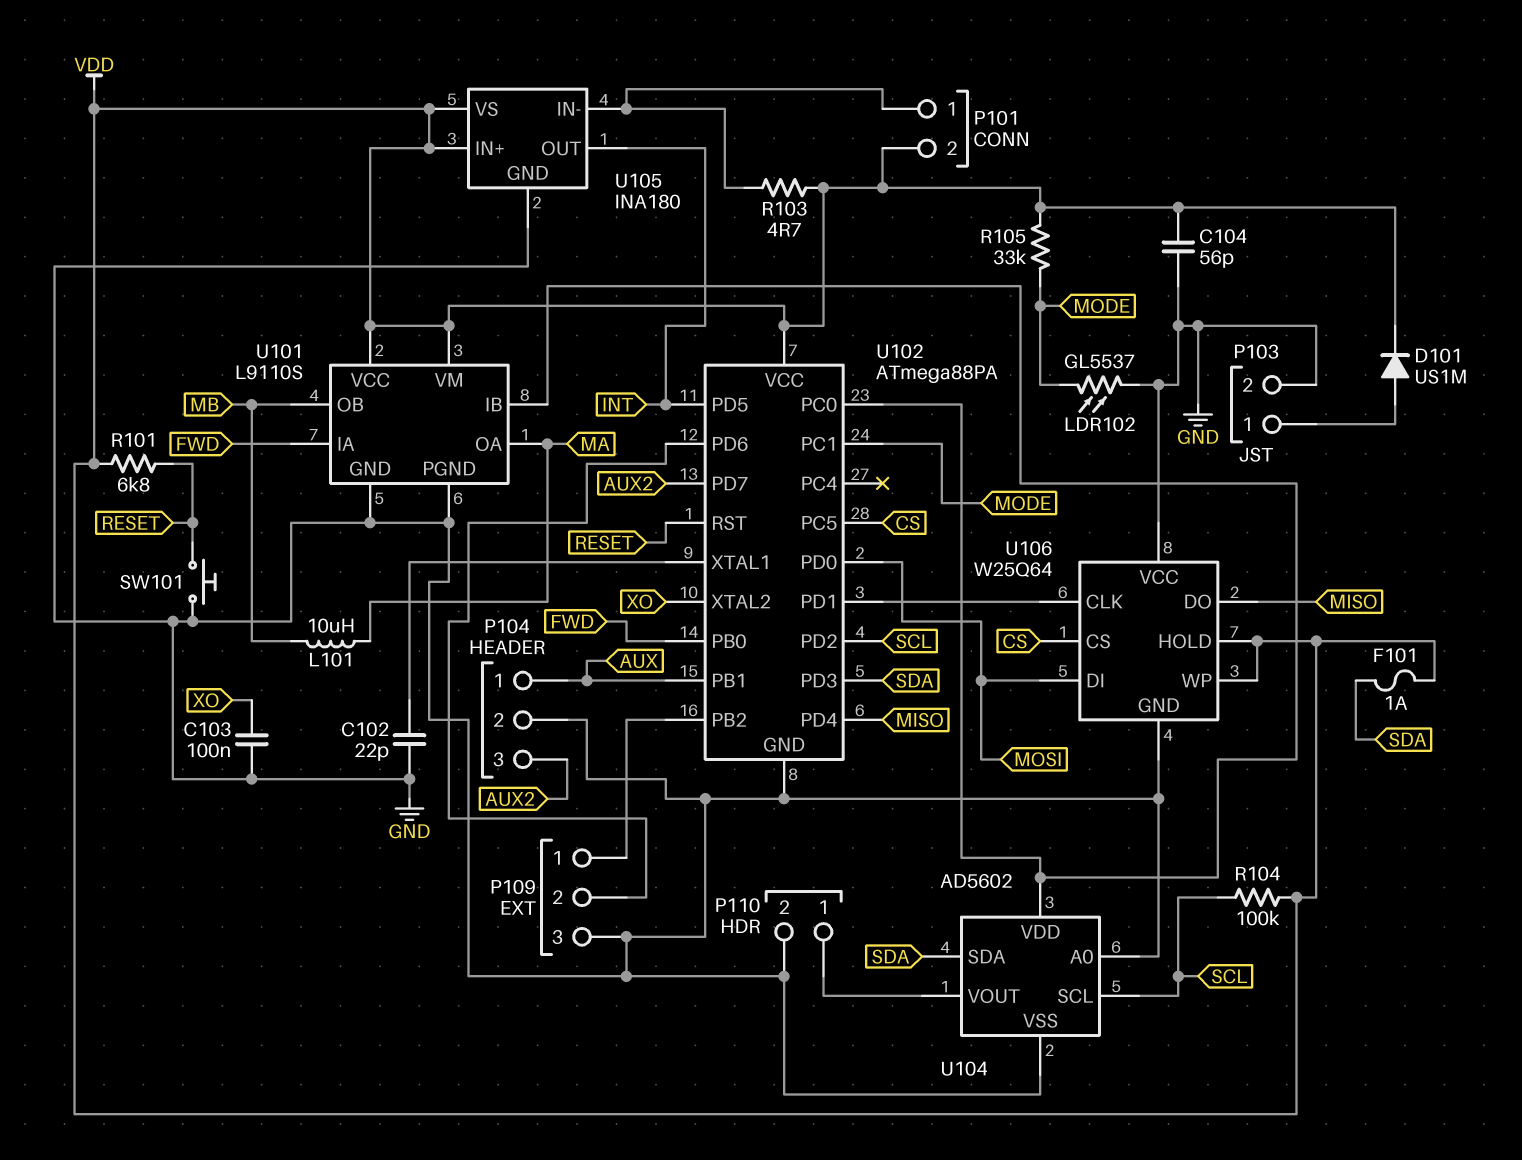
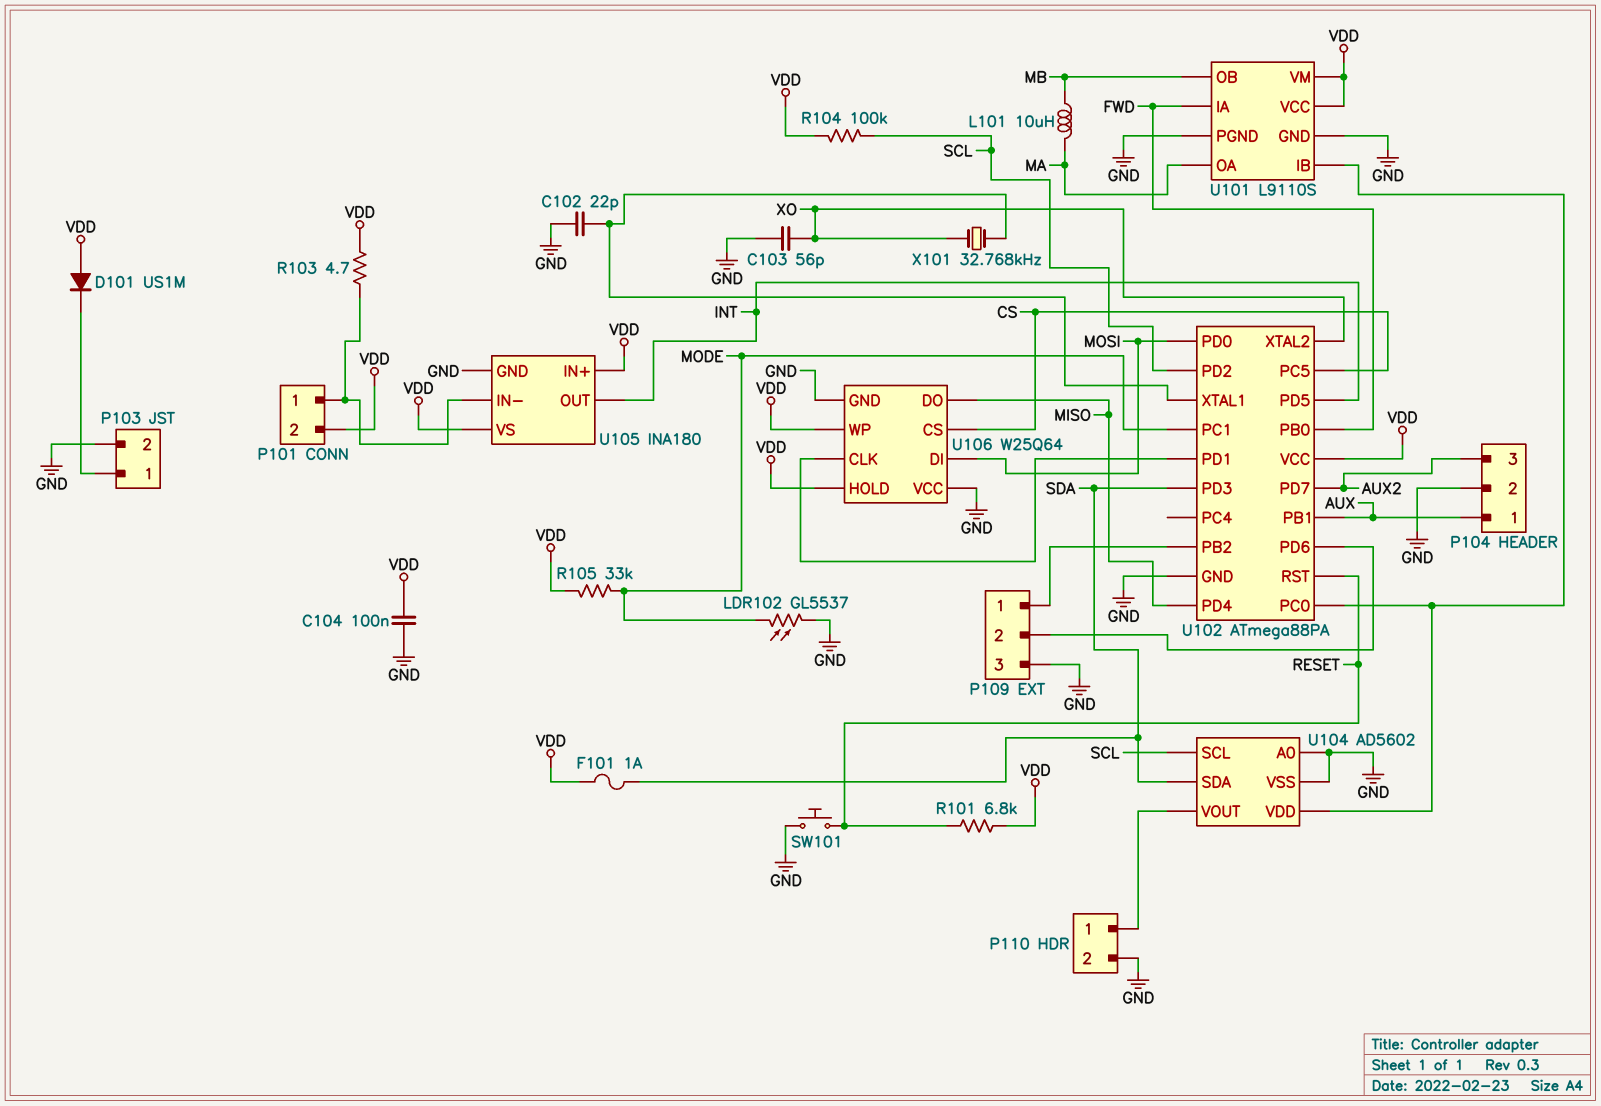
C103: 100nF (GND, XO) -> 56pF (GND, XO)
C104: 56pF (GND, VDD) -> 100nF (GND, VDD)
D101: diode US1M (A P103/1, K VDD) -> diode US1M (A VDD, K P103/1)
X101: none -> 32.768kHz (U102/XTAL1, XO)

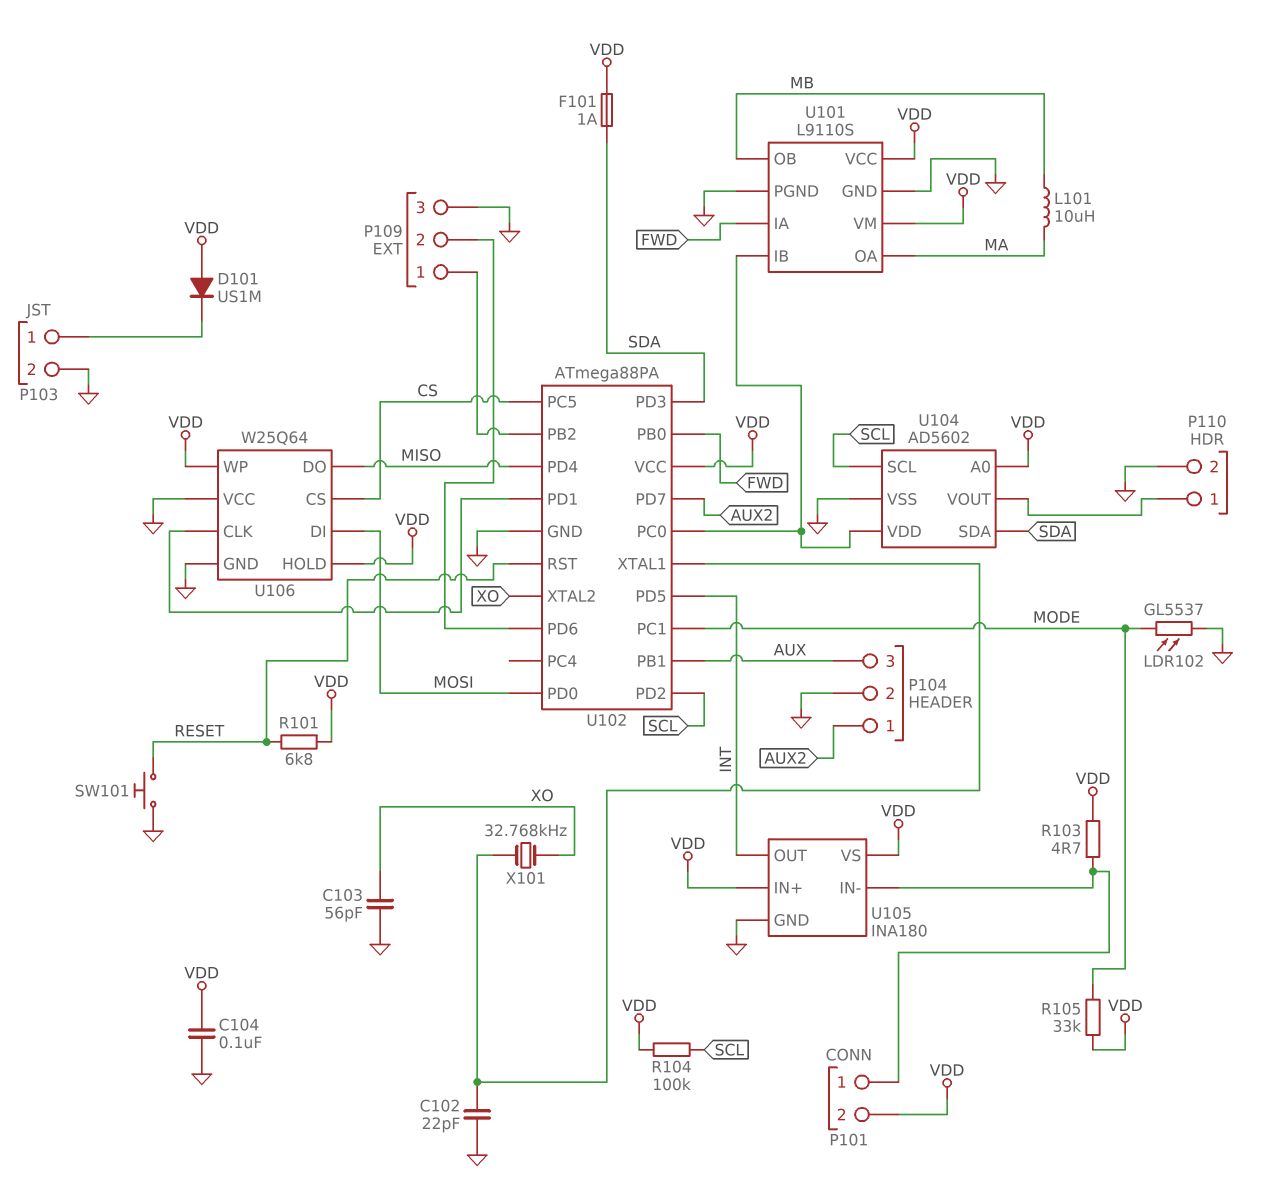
P104 pin 1: AUX -> AUX2
P104 pin 3: AUX2 -> AUX
U104 pin A0: GND -> VDD

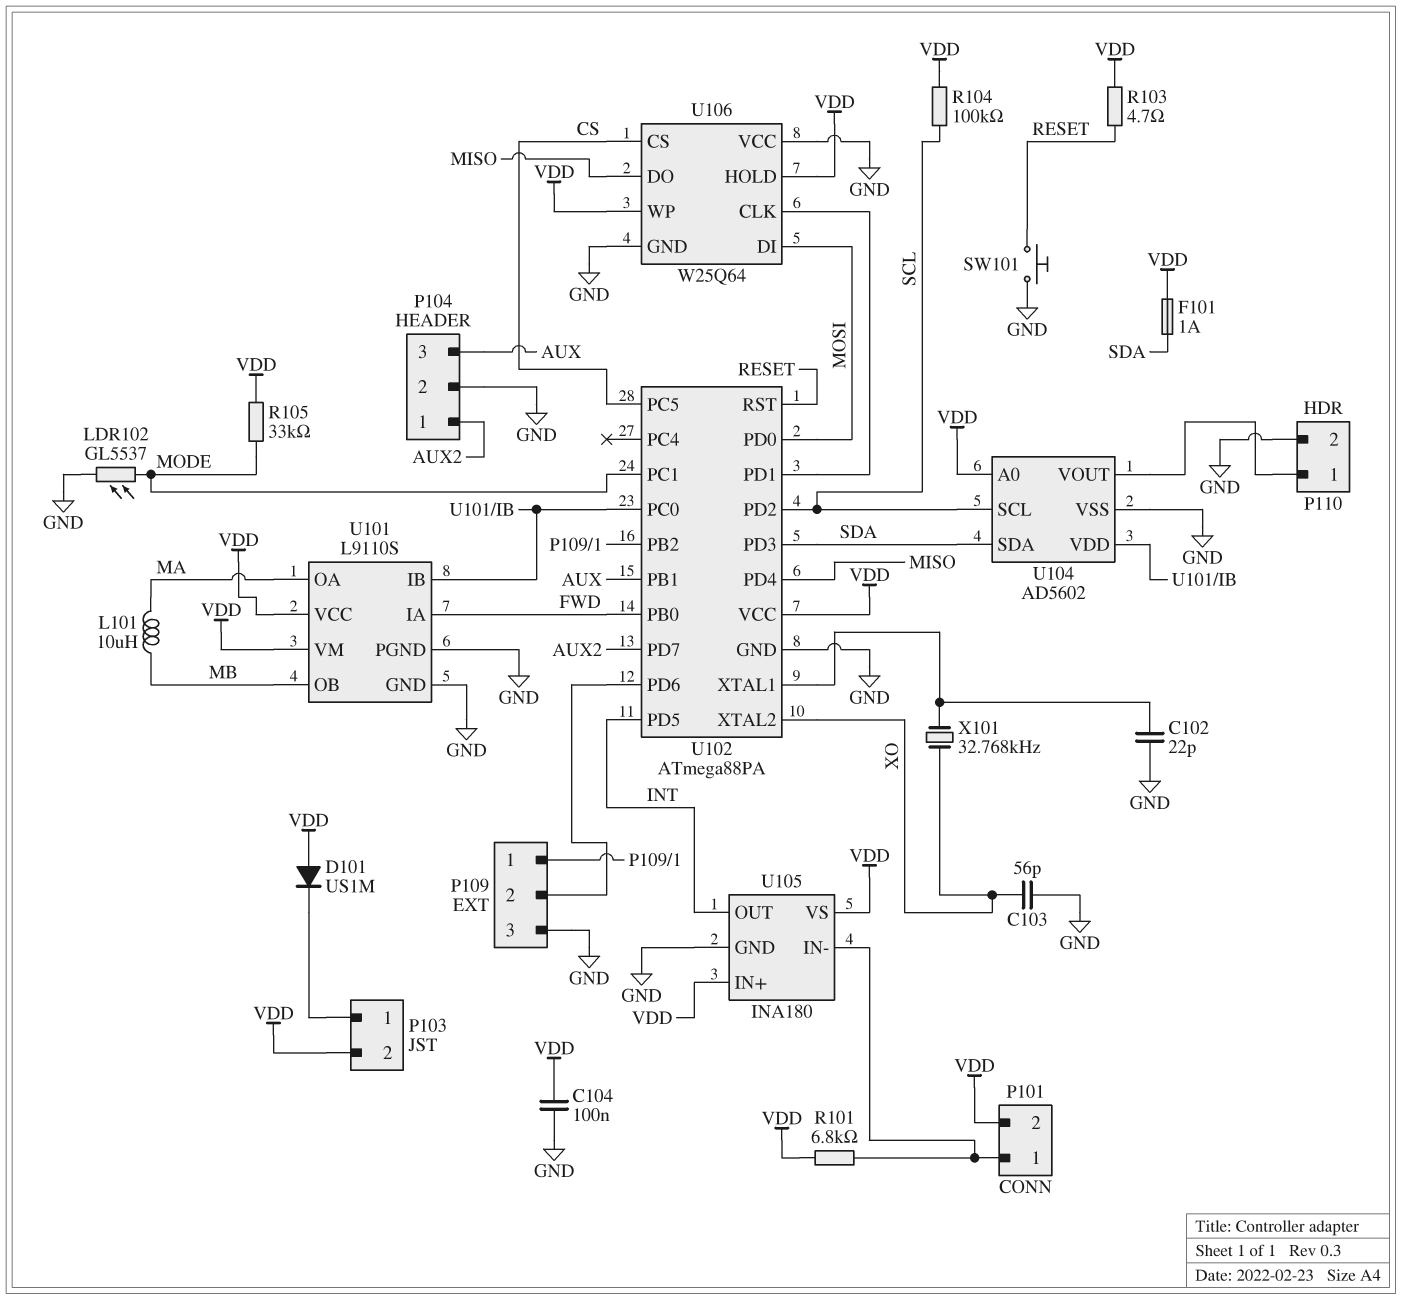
P103 pin 2: GND -> VDD
R101: 6.8k (RESET, VDD) -> 6.8k (P101/1, VDD)
R103: 4.7 (P101/1, VDD) -> 4.7 (RESET, VDD)

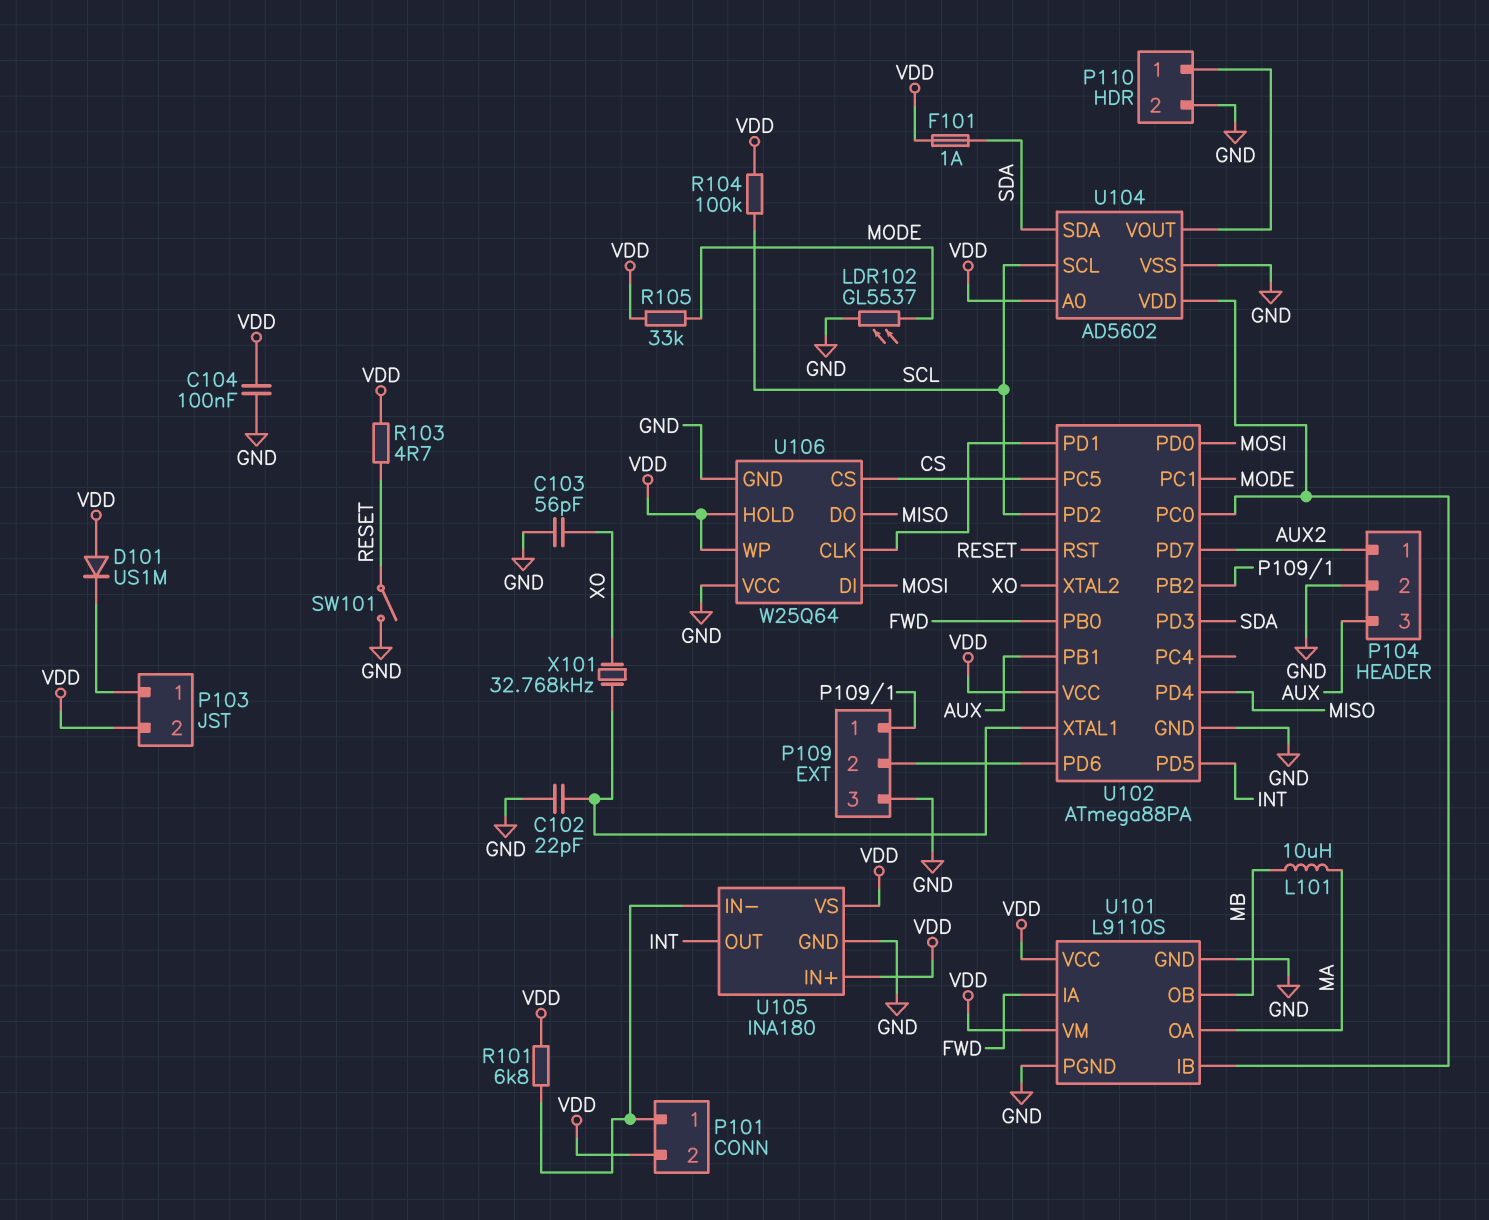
SW101: button (GND, RESET) -> switch (GND, RESET)

